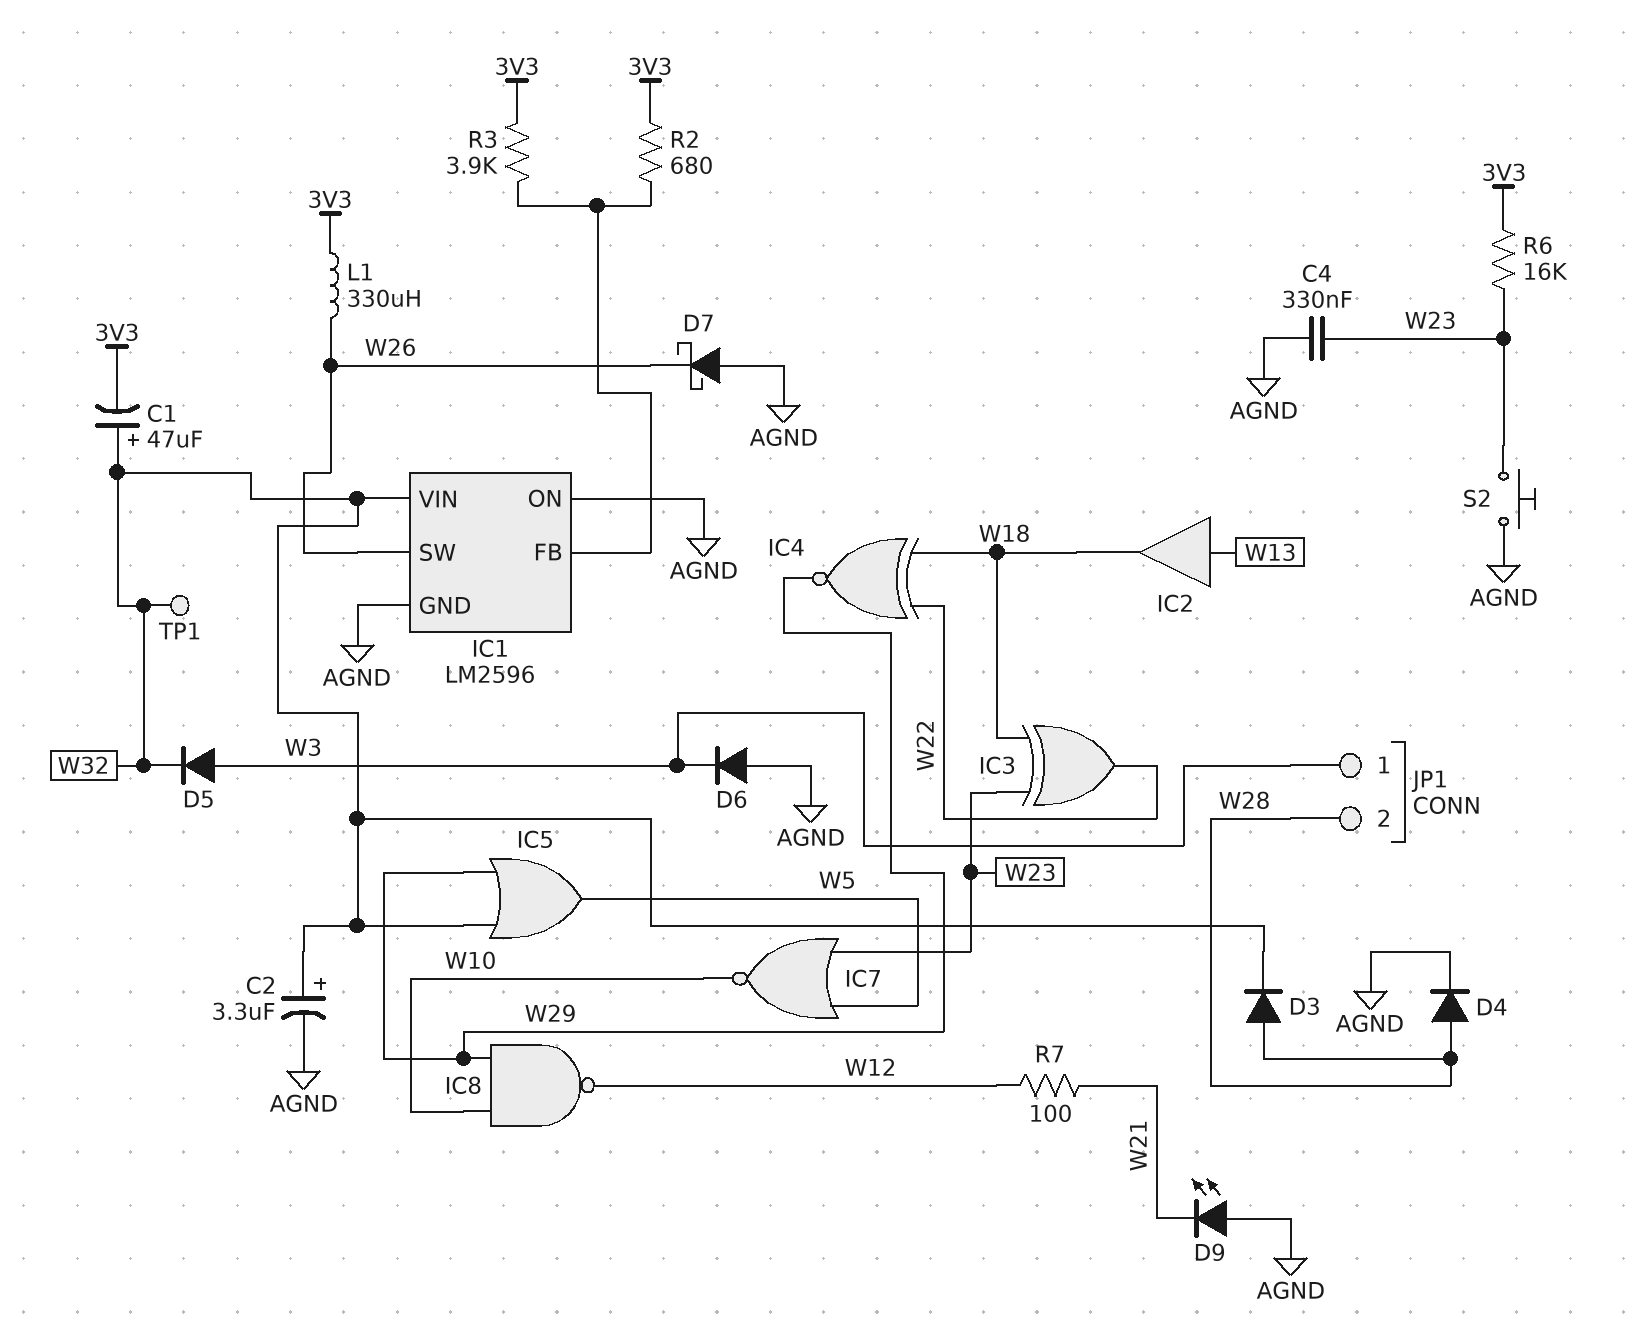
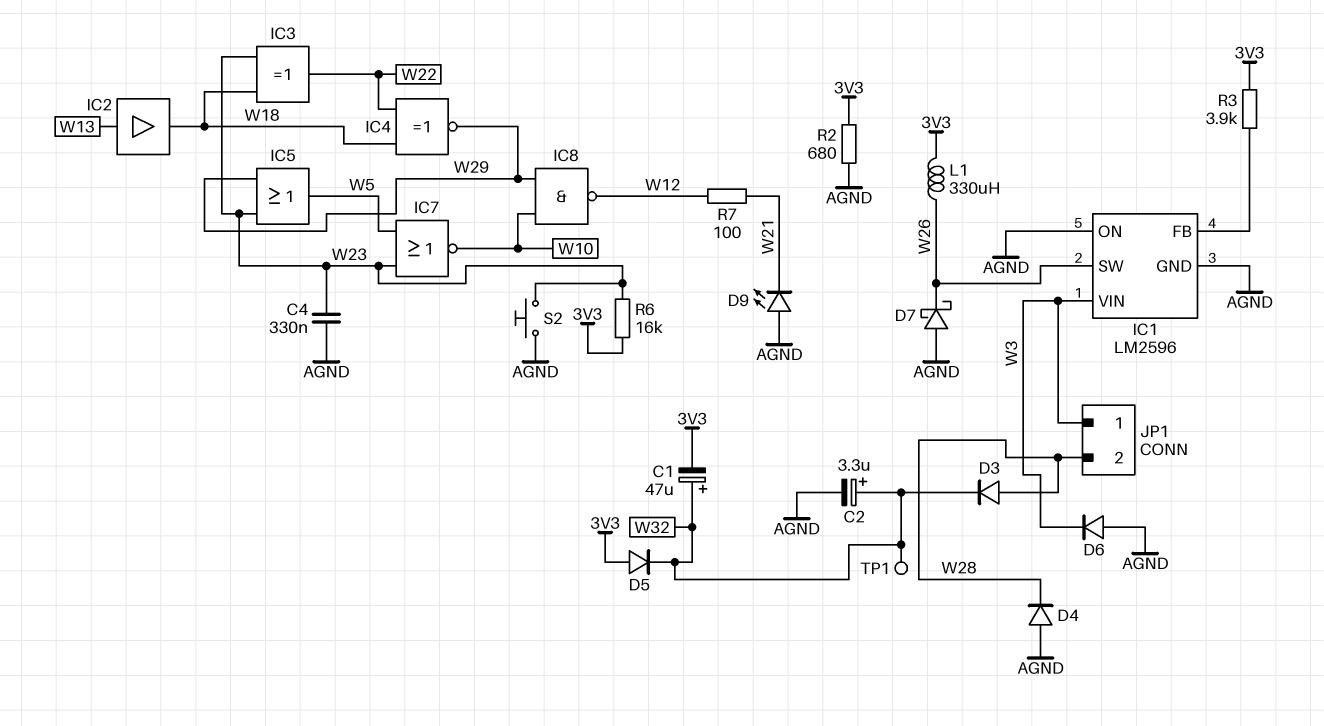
D4: diode (A W28, K AGND) -> diode (A AGND, K W28)
D5: diode (A W3, K W32) -> diode (A 3V3, K W32)
IC1 pin VIN: W32 -> W3
IC5: OR (in W29, in W32, out W5) -> OR (in W23, in W29, out W5)
R2: 680 (3V3, IC1/FB) -> 680 (3V3, AGND)

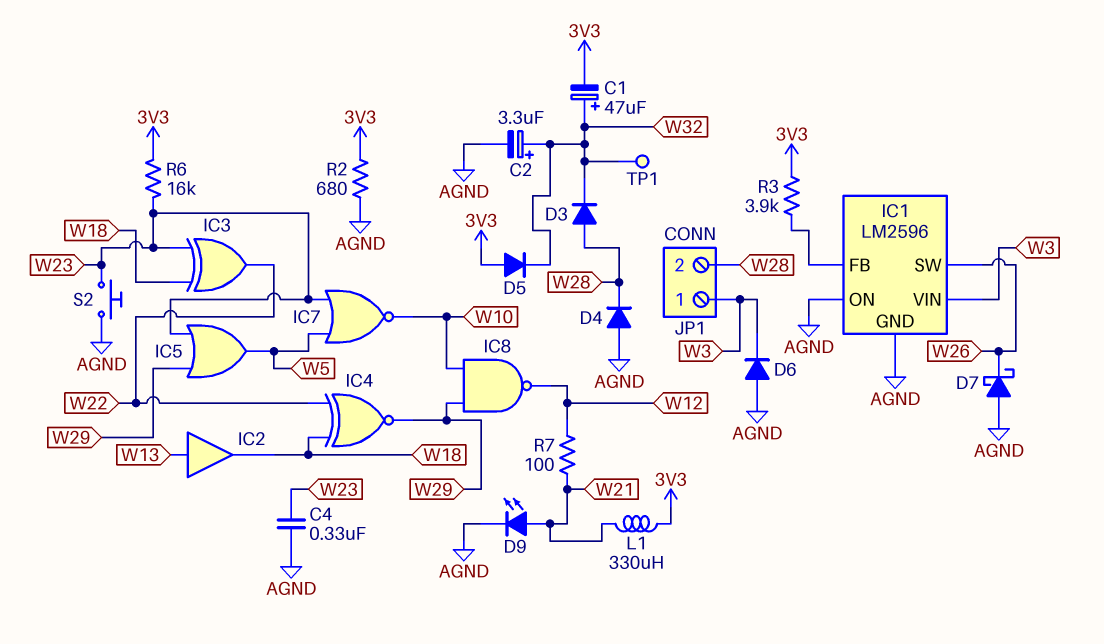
D9: LED (A AGND, K W21) -> LED (A W21, K AGND)
L1: 330uH (3V3, W26) -> 330uH (3V3, W21)

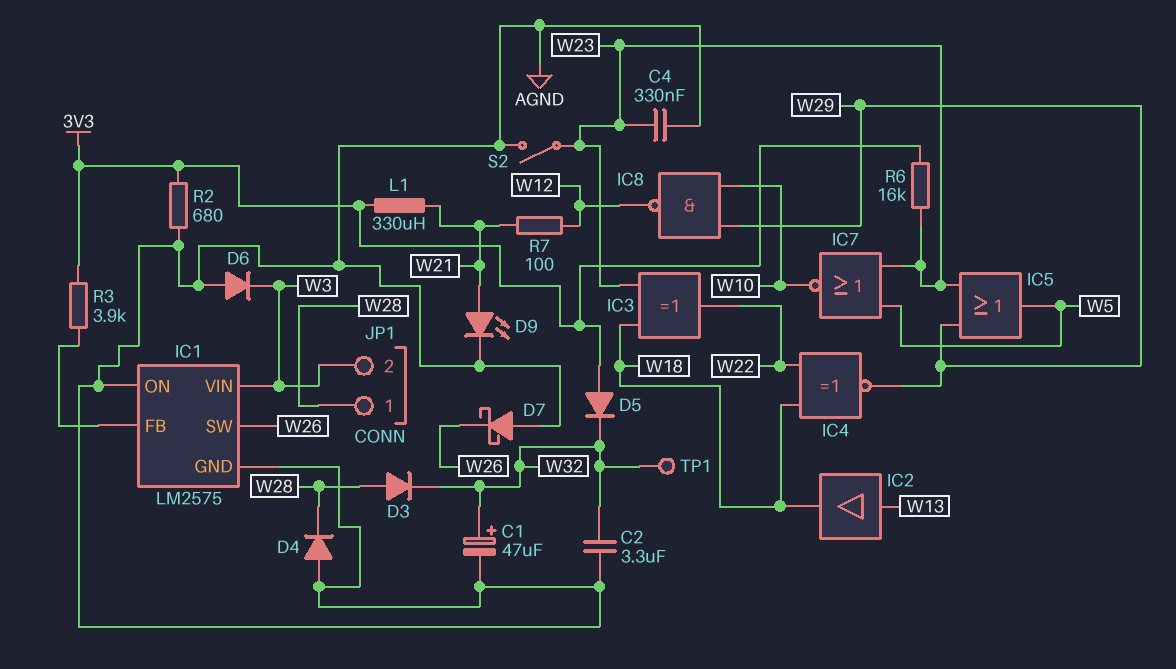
C1: 47uF (plus W32, minus 3V3) -> 47uF (plus W32, minus AGND)
C2: 3.3uF (plus W32, minus AGND) -> 3.3uF (AGND, W32)
IC1: LM2596 -> LM2575
JP1 pin 1: W3 -> W28
JP1 pin 2: W28 -> W3
S2: button (AGND, W23) -> switch (AGND, W23)

